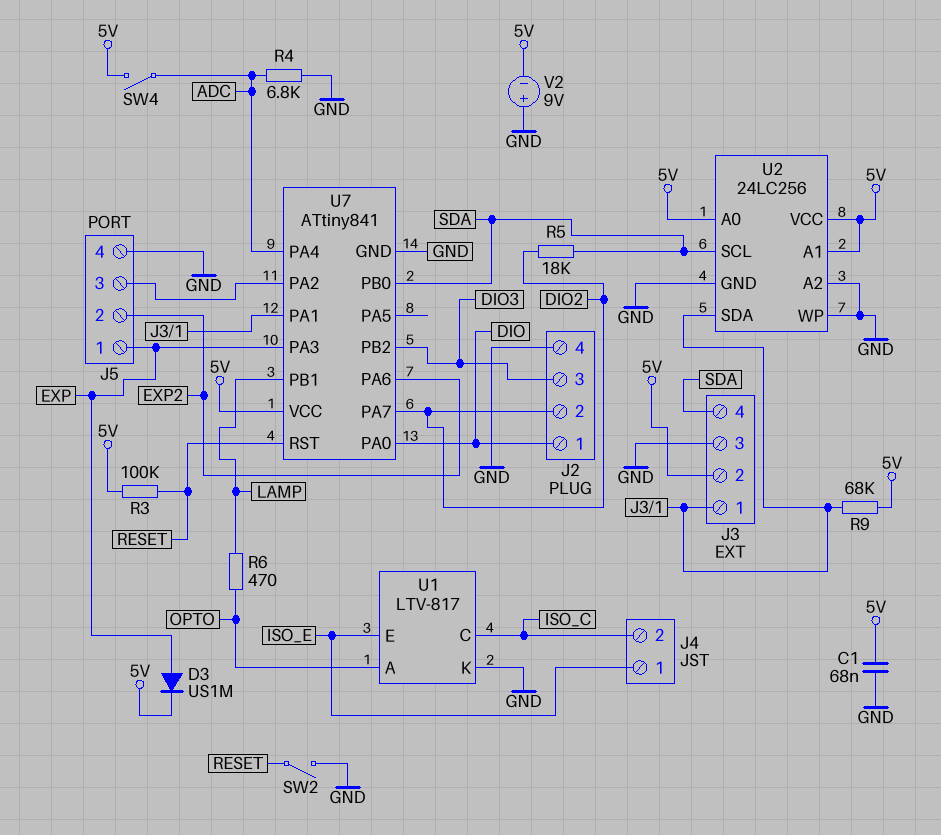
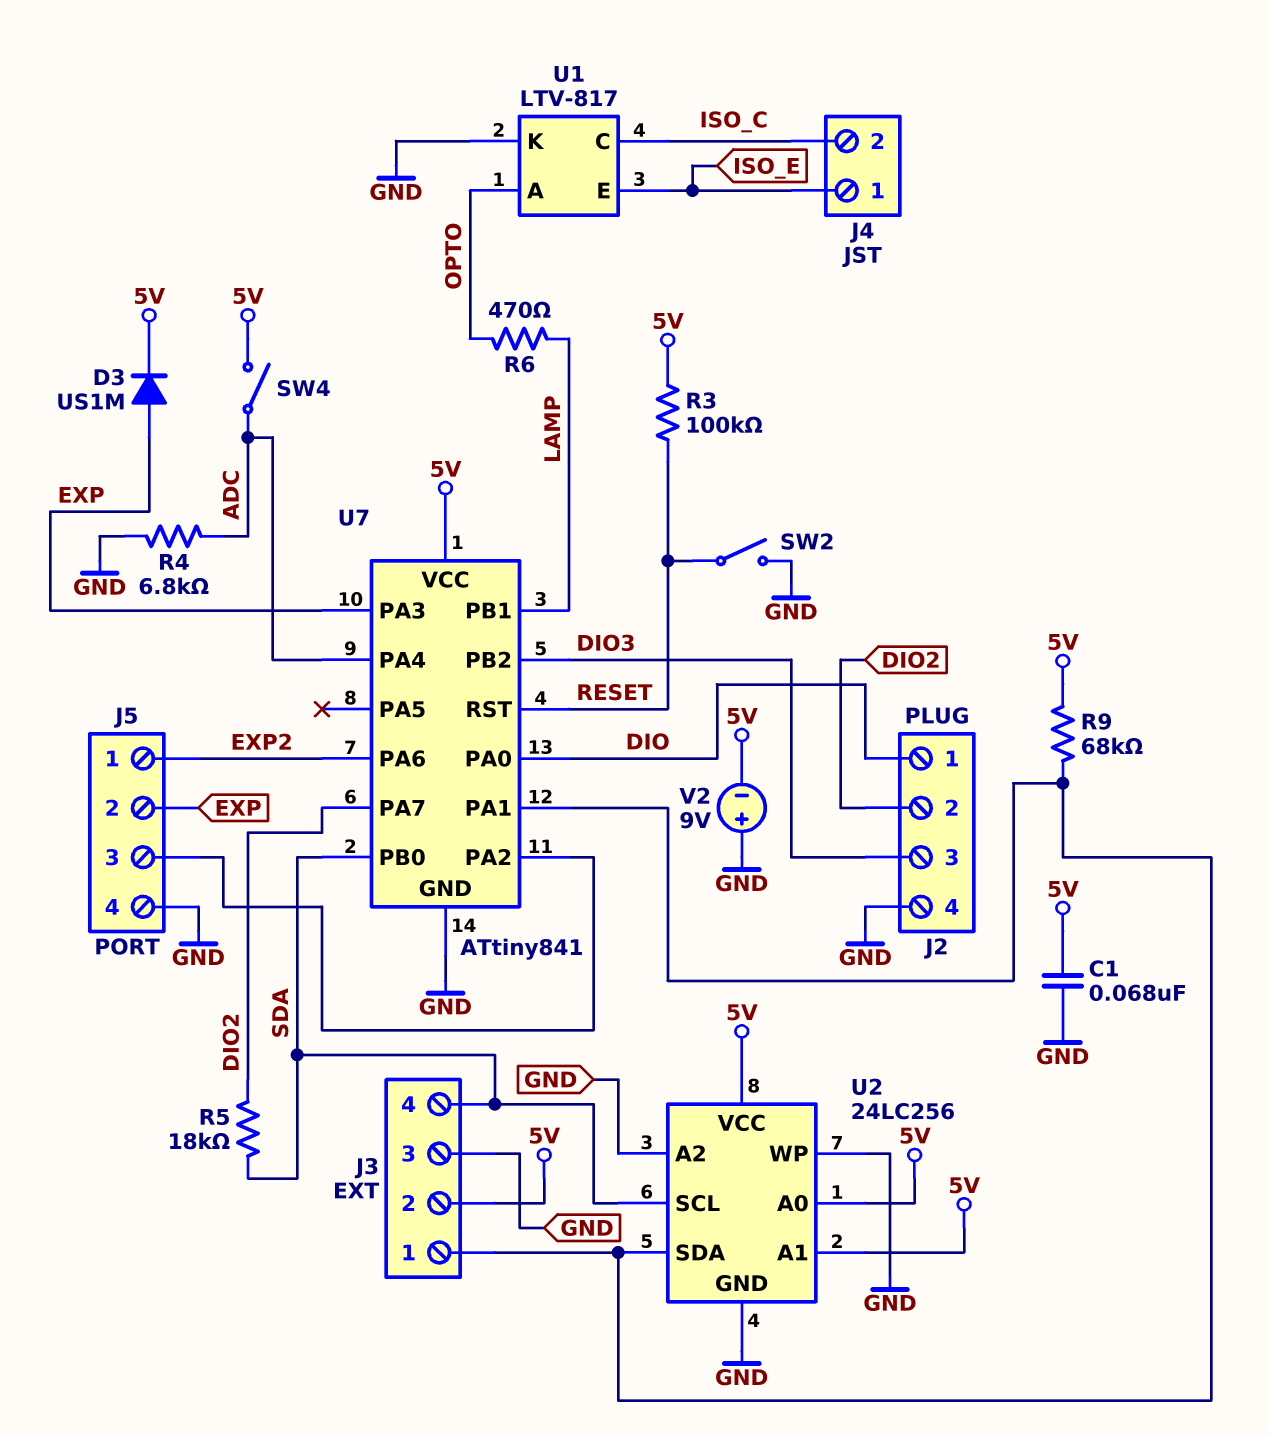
J5 pin 1: EXP -> EXP2
J5 pin 2: EXP2 -> EXP

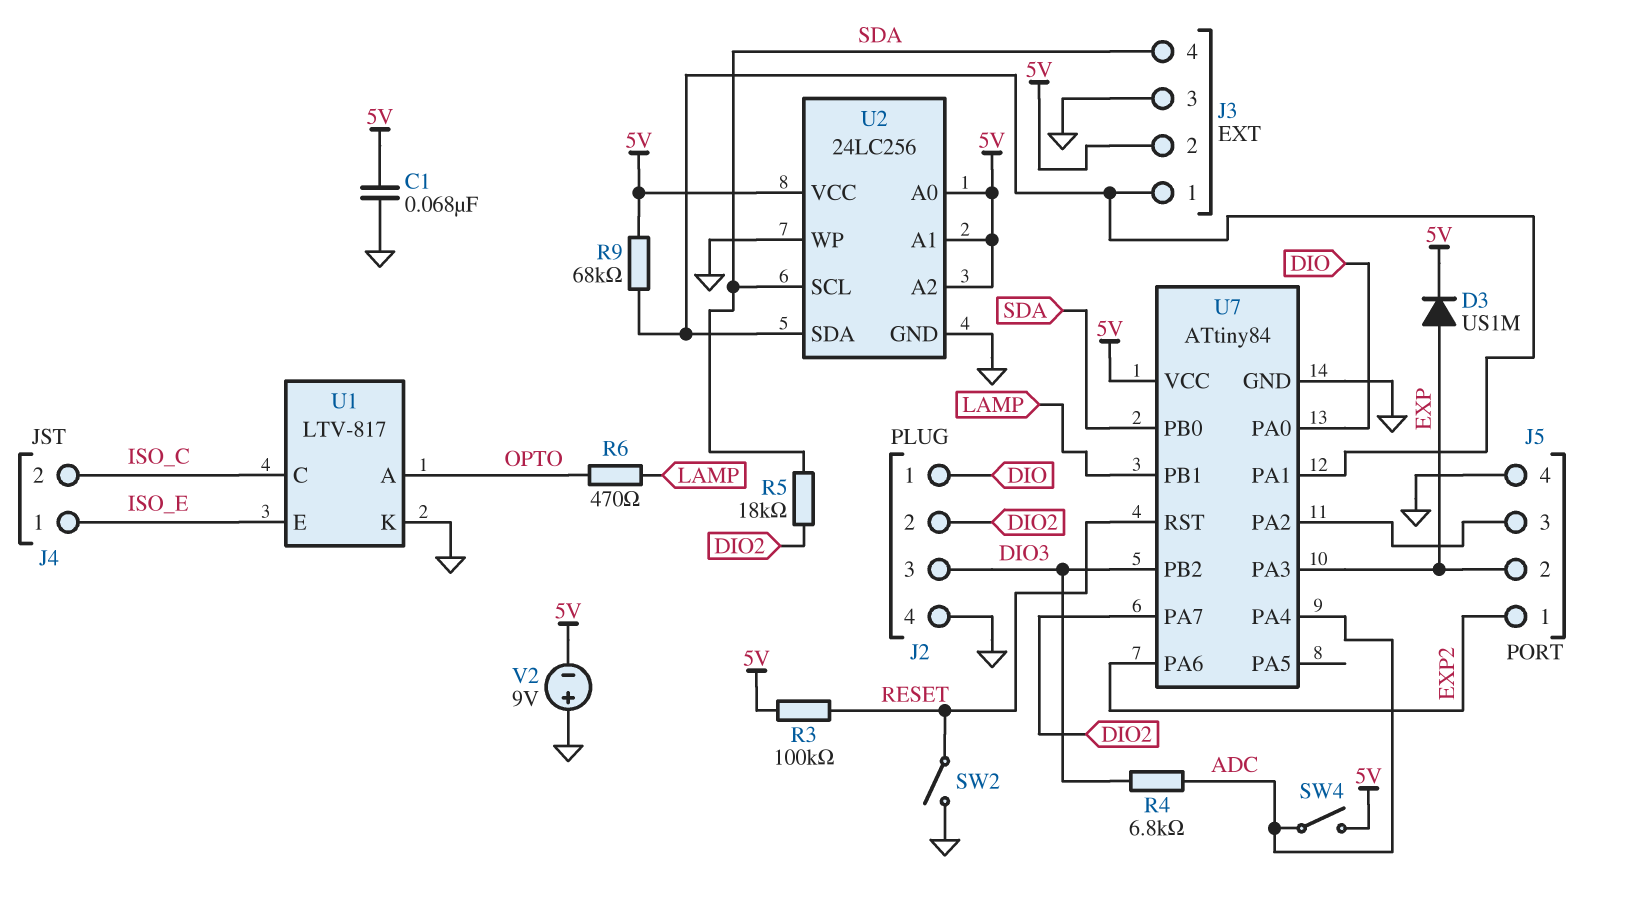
R4: 6.8k (ADC, GND) -> 6.8k (ADC, DIO3)
U2 pin A2: GND -> 5V
U7: ATtiny841 -> ATtiny84

